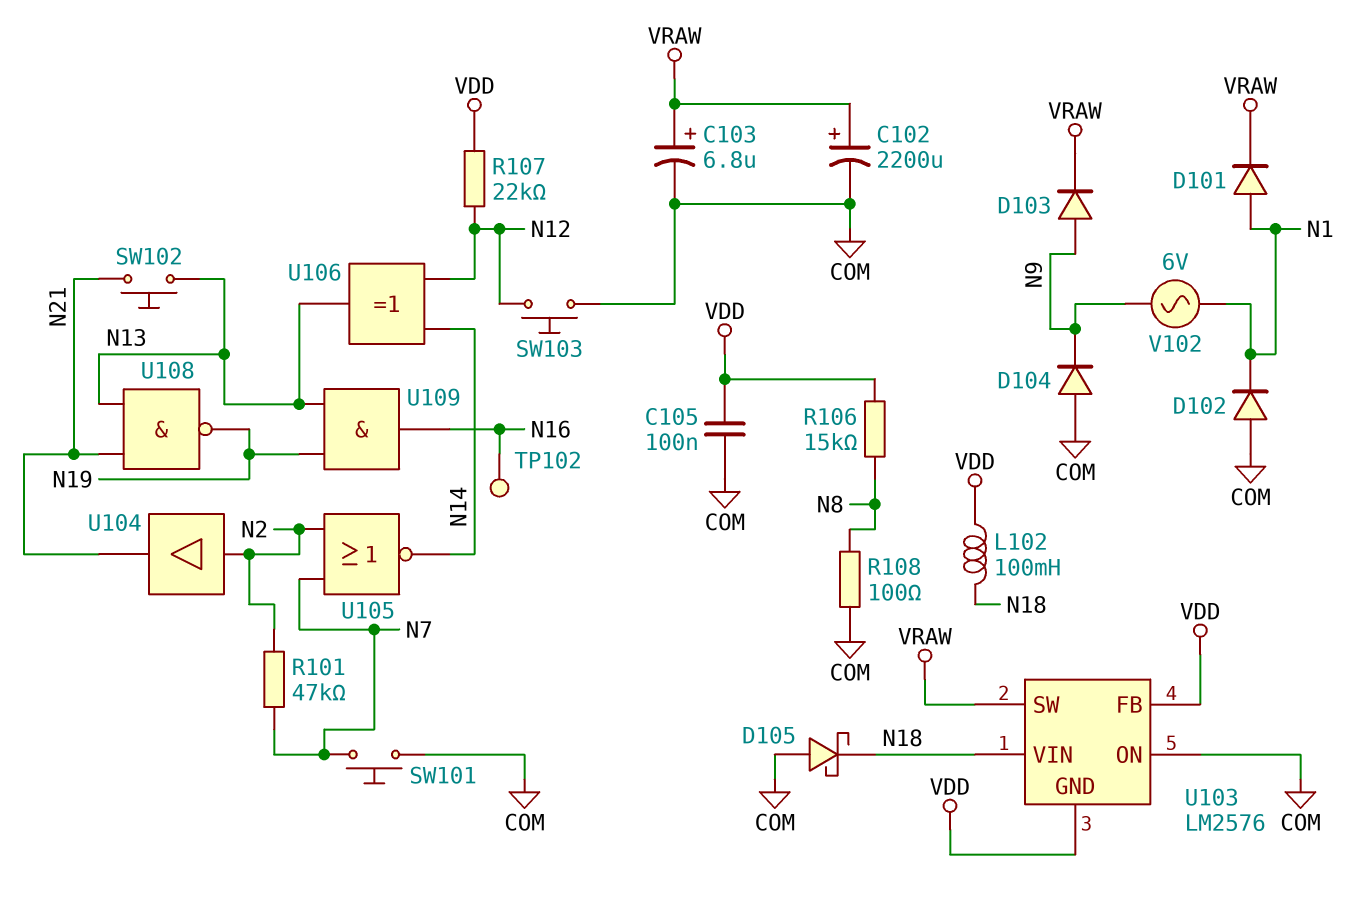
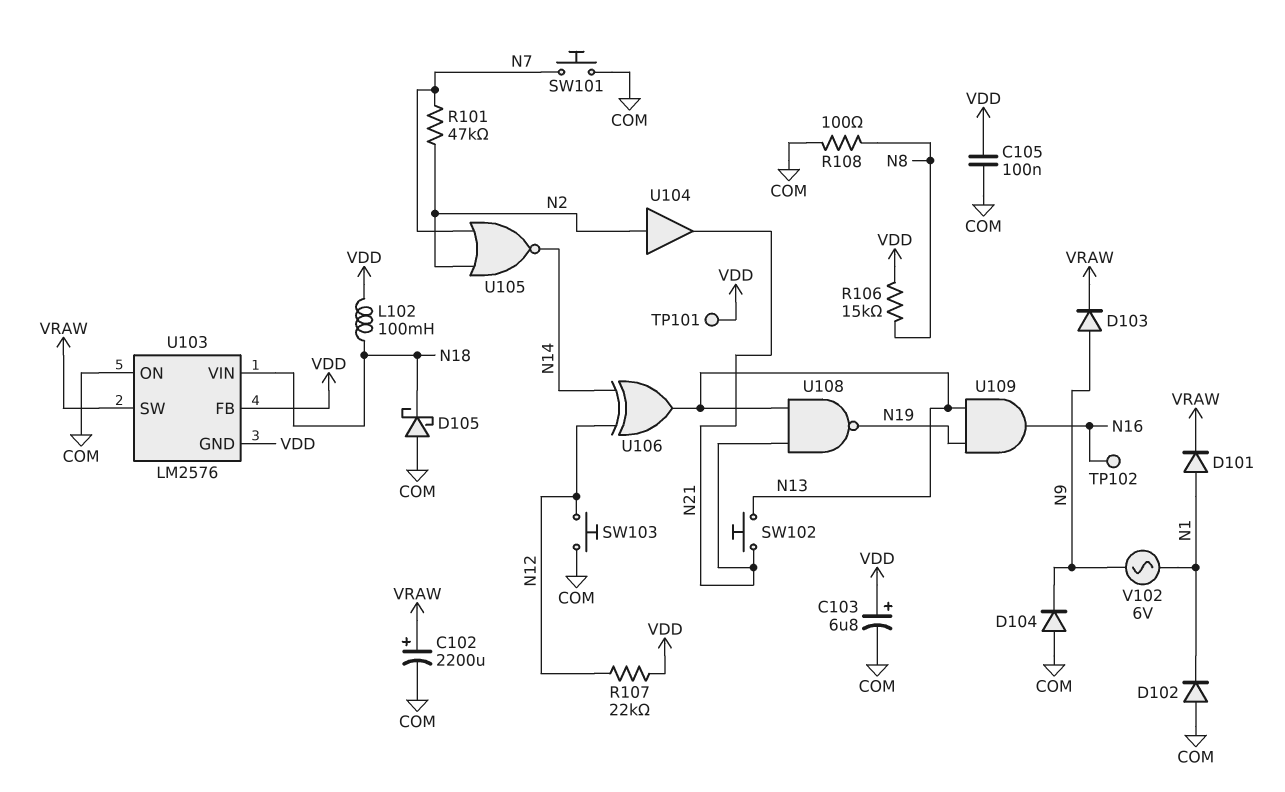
C103: 6.8uF (plus VRAW, minus COM) -> 6.8uF (plus VDD, minus COM)
TP101: none -> test point (VDD)

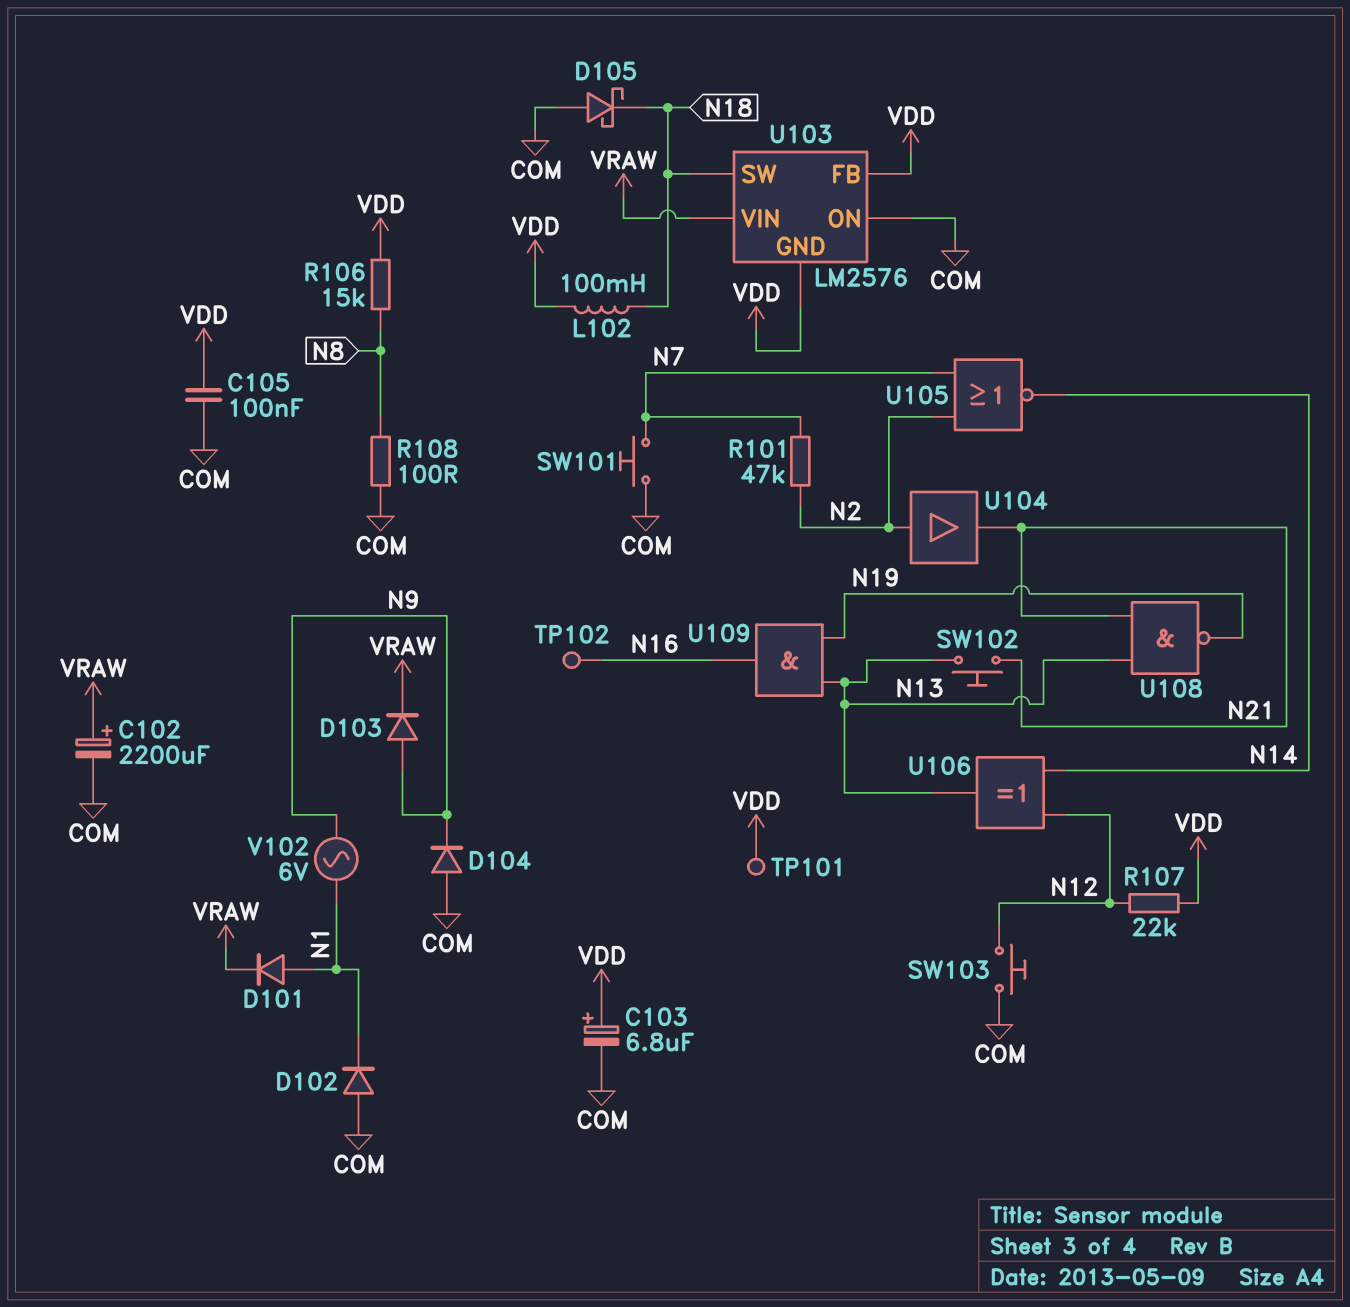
U103 pin SW: VRAW -> N18
U103 pin VIN: N18 -> VRAW

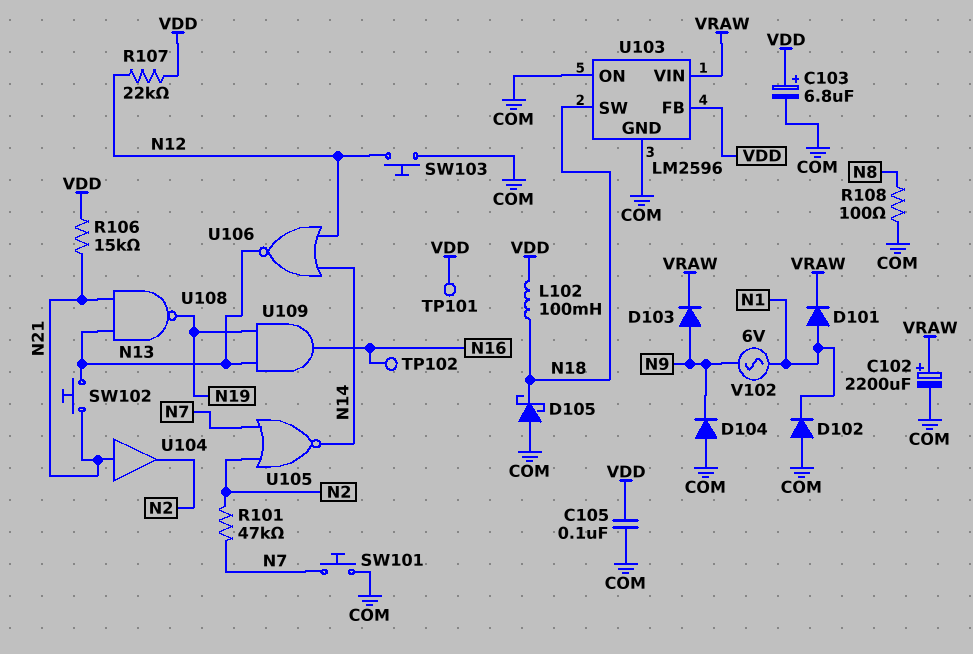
R106: 15k (N8, VDD) -> 15k (N21, VDD)
U103: LM2576 -> LM2596
U103 pin GND: VDD -> COM
U104: buffer (in N2, out N21) -> buffer (in N21, out N2)
U106: XOR (in N12, in N14, out N13) -> NOR (in N12, in N14, out N13)

